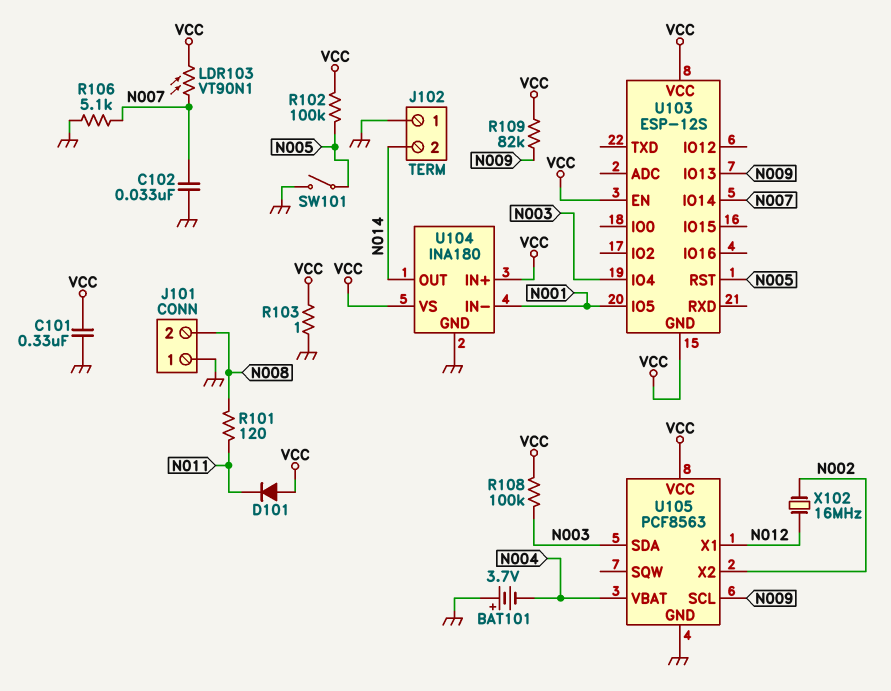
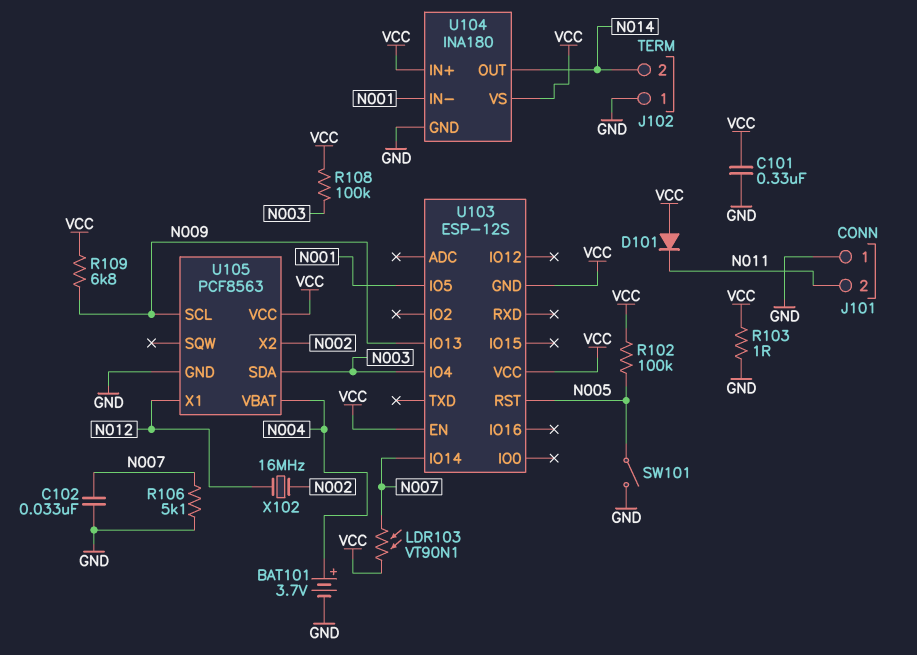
BAT101: 3.7V (plus GND, minus N004) -> 3.7V (plus N004, minus GND)
J101 pin 2: N008 -> N011
R101: 120 (N008, N011) -> none
R109: 82k (N009, VCC) -> 6.8k (N009, VCC)

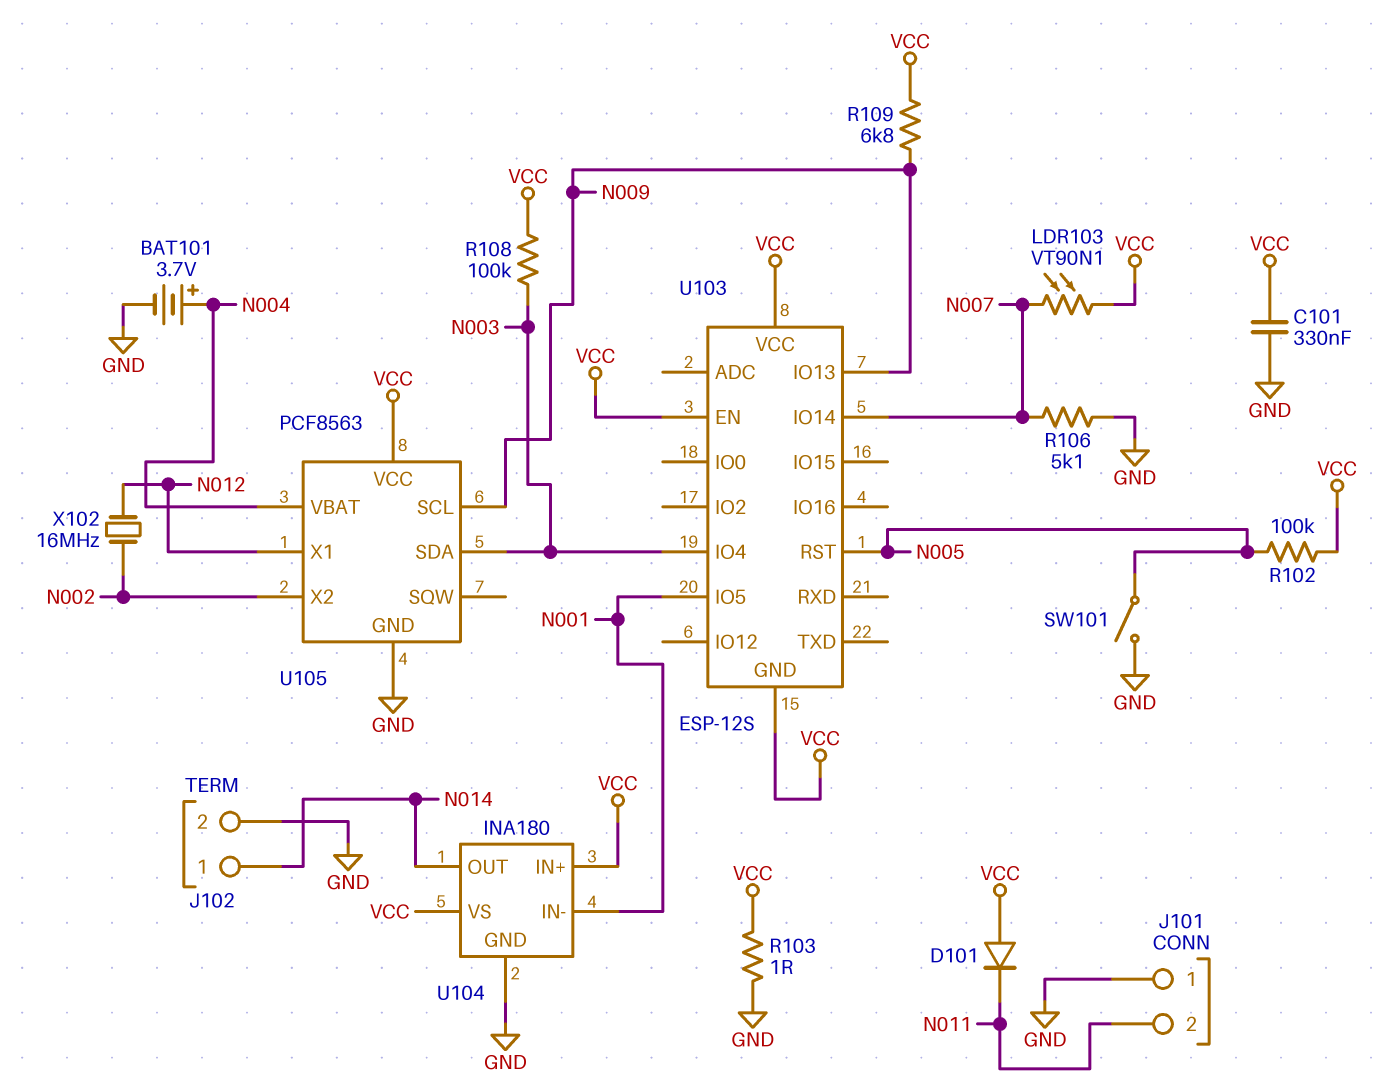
C102: 33nF (GND, N007) -> none
J102 pin 1: GND -> N014
J102 pin 2: N014 -> GND

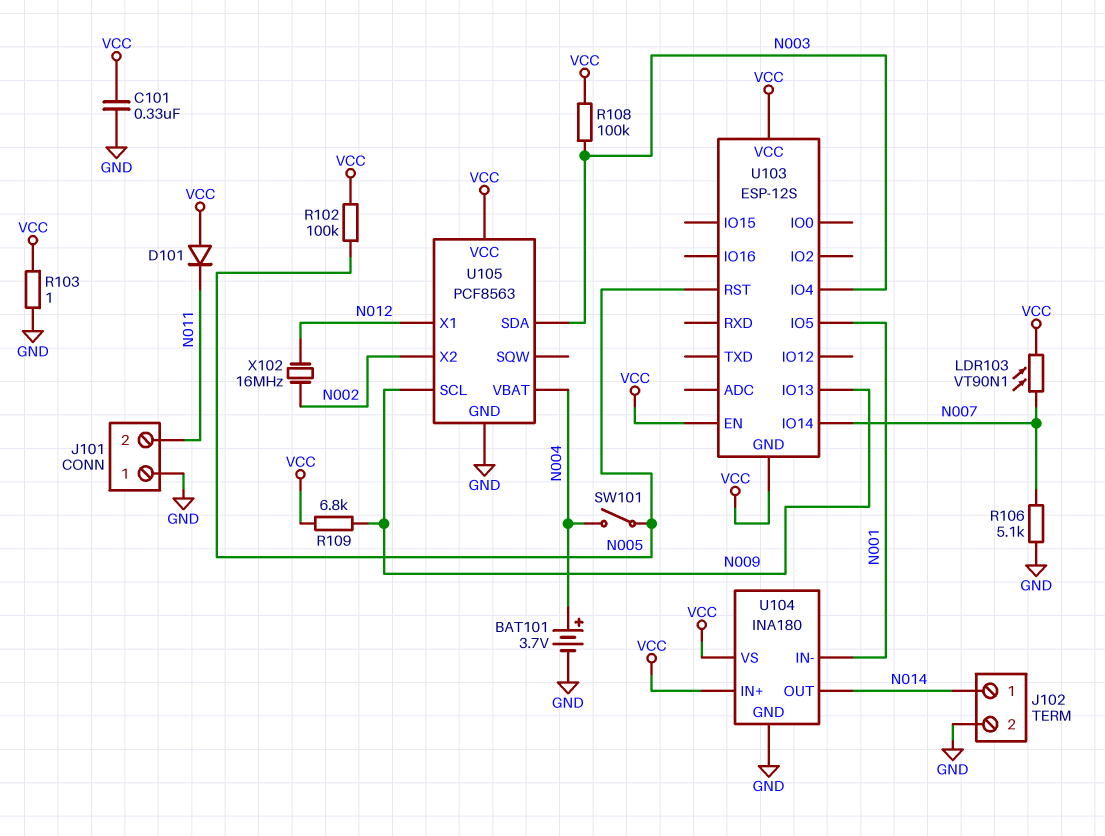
SW101: switch (GND, N005) -> switch (N004, N005)

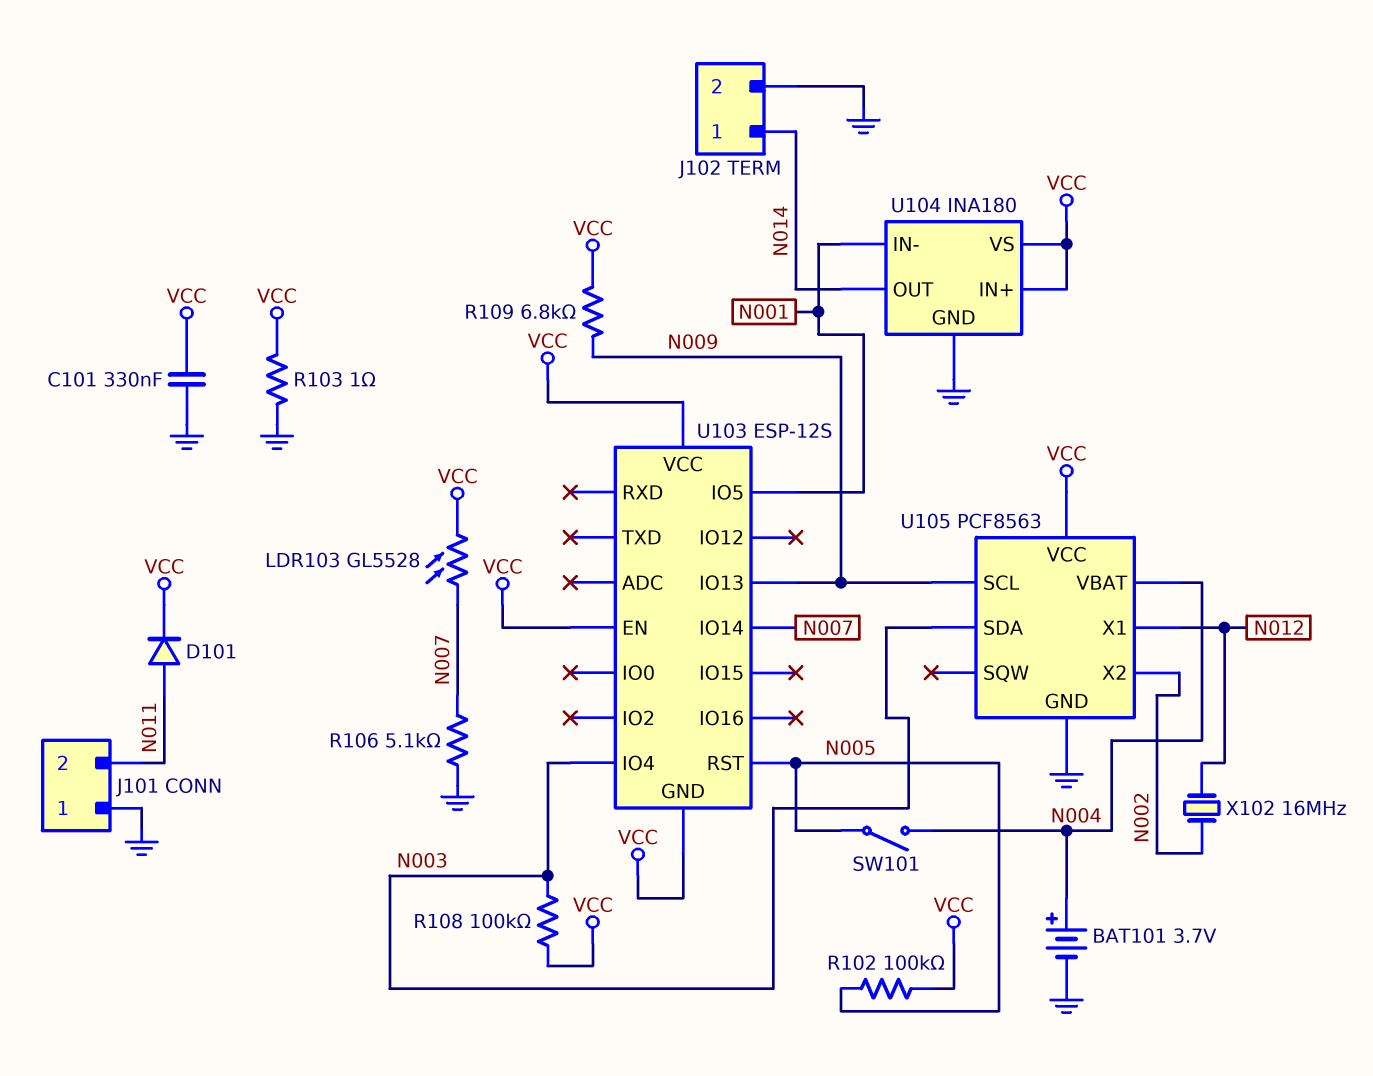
D101: diode (A VCC, K N011) -> diode (A N011, K VCC)
LDR103: VT90N1 (N007, VCC) -> GL5528 (N007, VCC)

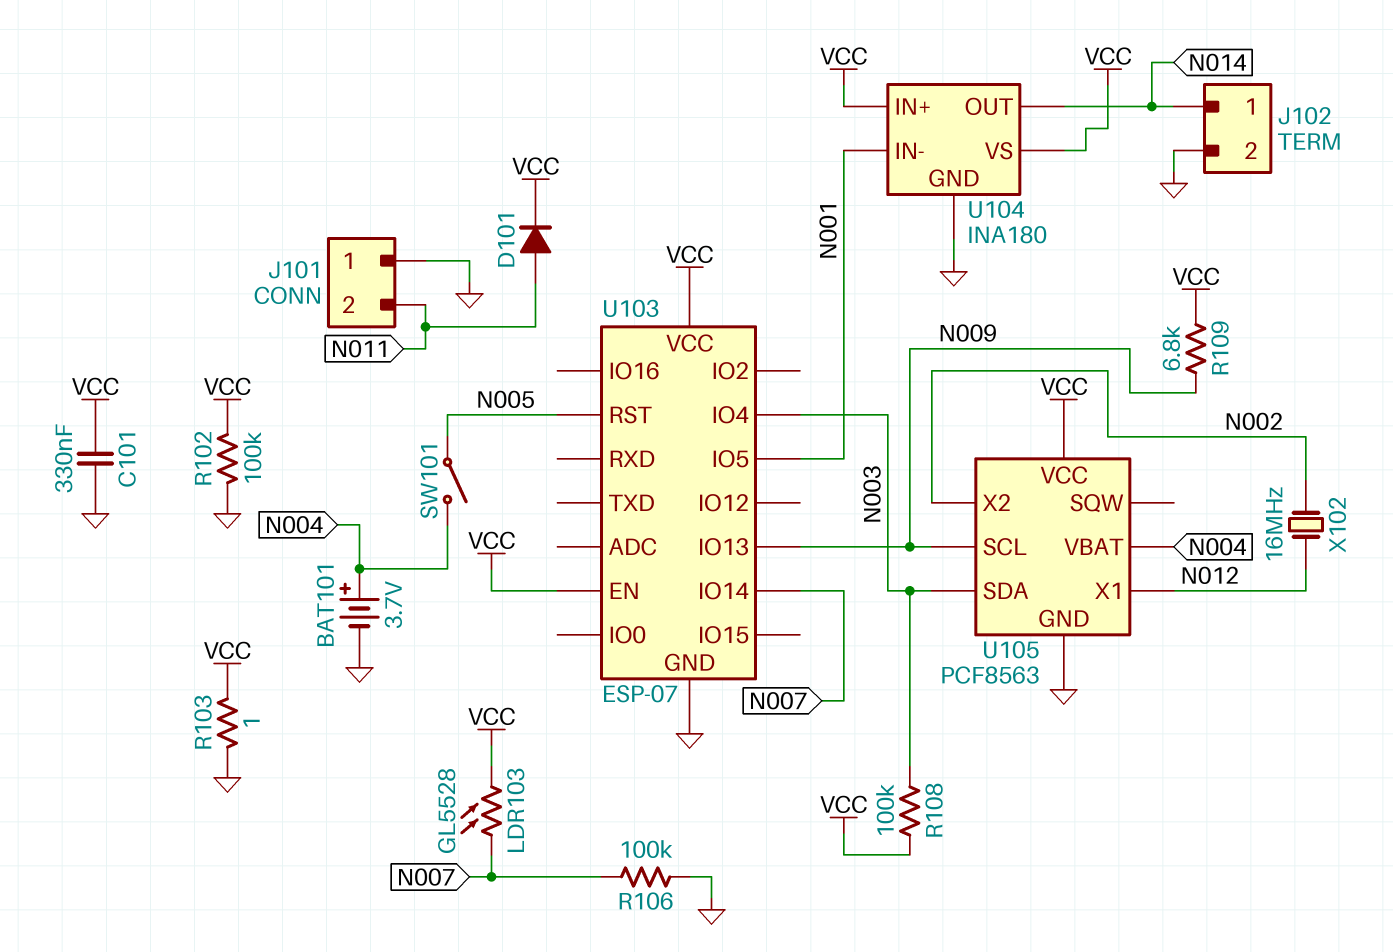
R102: 100k (N005, VCC) -> 100k (GND, VCC)
R106: 5.1k (GND, N007) -> 100k (GND, N007)
U103: ESP-12S -> ESP-07
U103 pin GND: VCC -> GND

